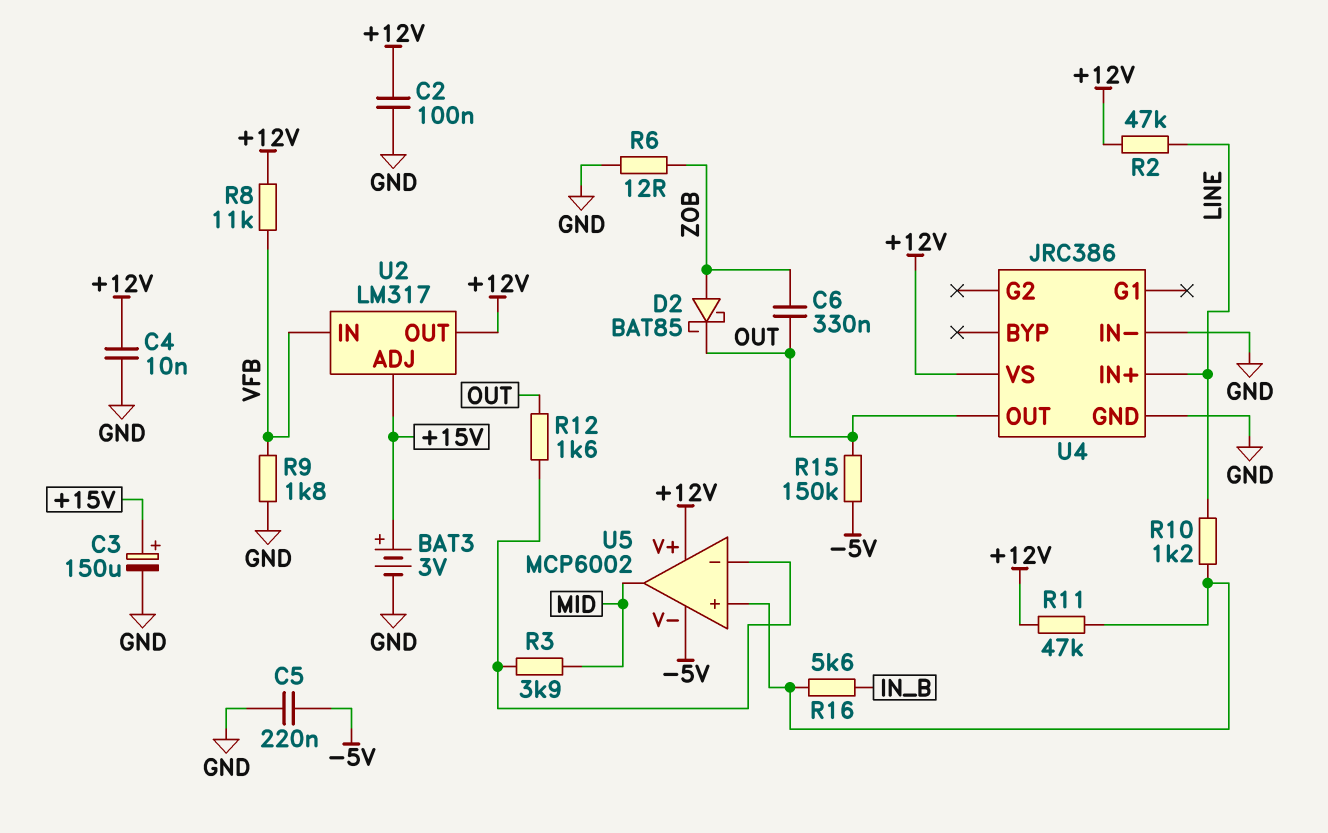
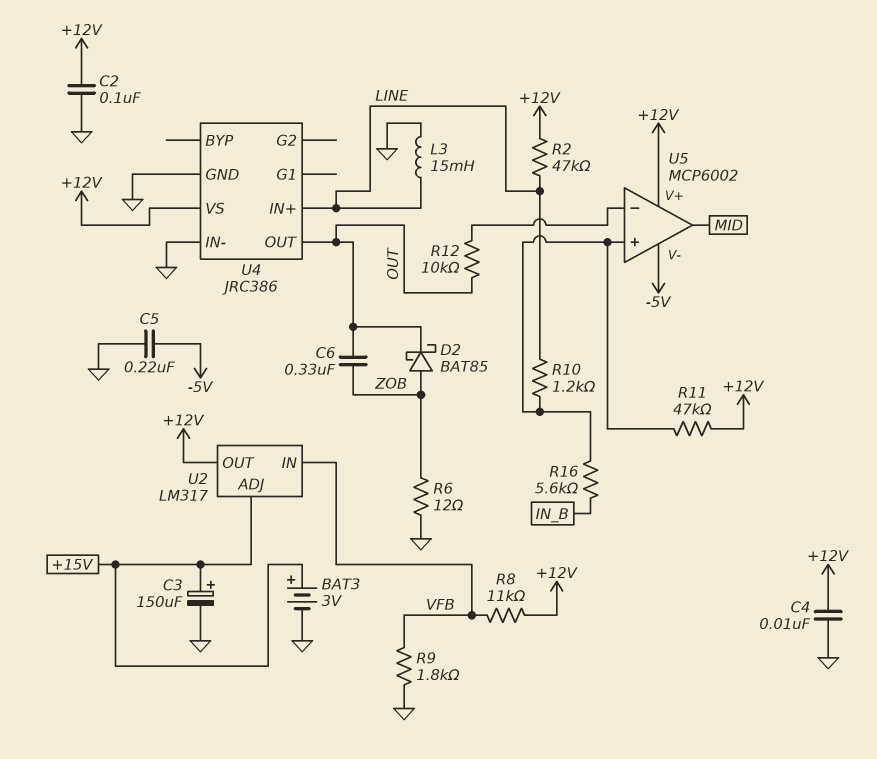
L3: none -> 15mH (GND, LINE)
R3: 3.9k (MID, U5/in-) -> none
R12: 1.6k (OUT, U5/in-) -> 10k (OUT, U5/in-)
R15: 150k (-5V, OUT) -> none

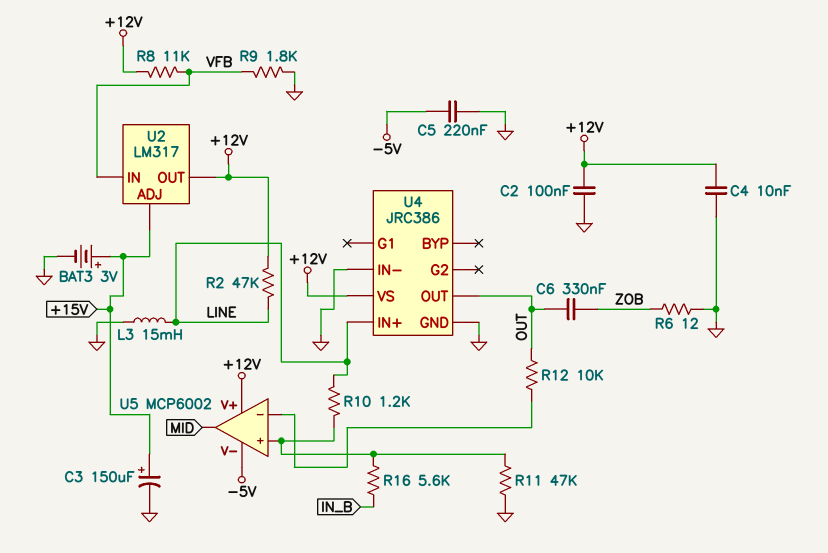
D2: schottky BAT85 (A ZOB, K OUT) -> none
R11: 47k (+12V, U5/in+) -> 47k (GND, U5/in+)

